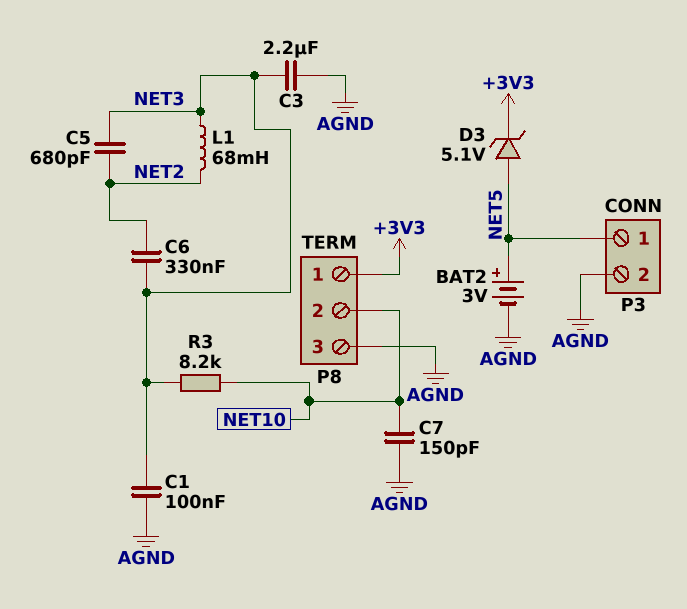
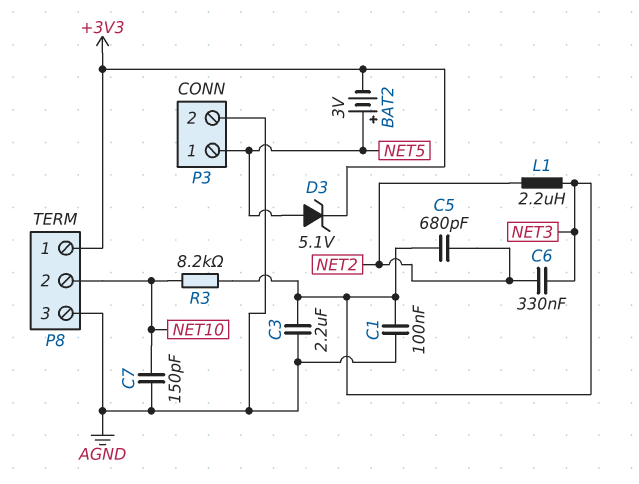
BAT2: 3V (plus NET5, minus AGND) -> 3V (plus NET5, minus +3V3)
L1: 68mH (NET2, NET3) -> 2.2uH (NET2, NET3)

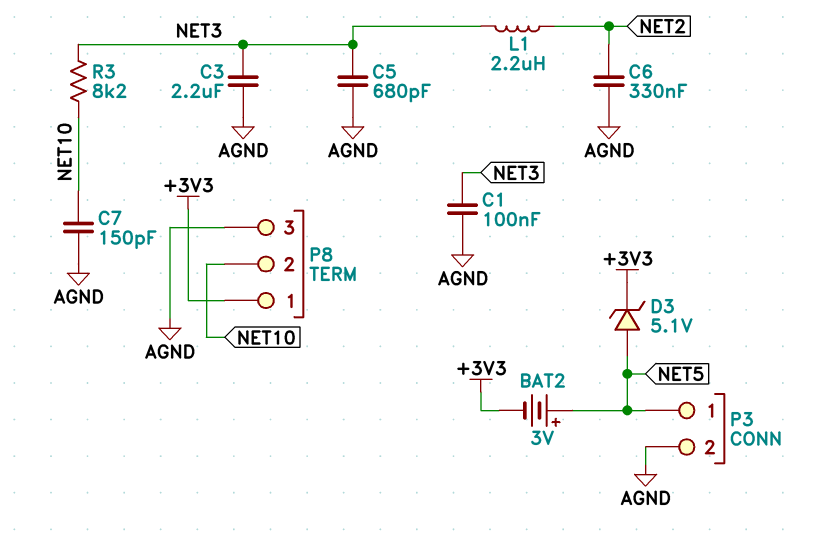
C5: 680pF (NET2, NET3) -> 680pF (AGND, NET3)
C6: 330nF (NET2, NET3) -> 330nF (AGND, NET2)

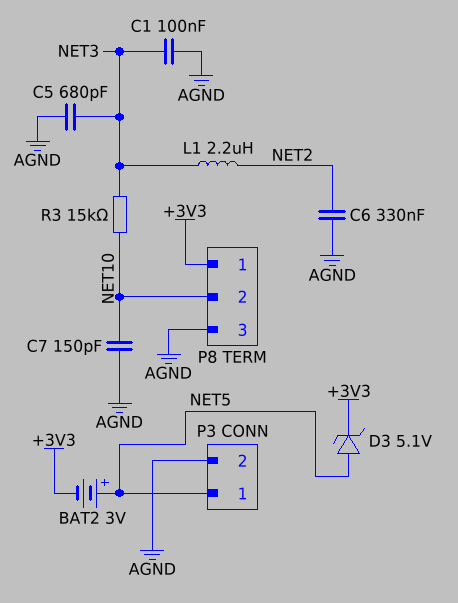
C3: 2.2uF (AGND, NET3) -> none
R3: 8.2k (NET3, NET10) -> 15k (NET3, NET10)

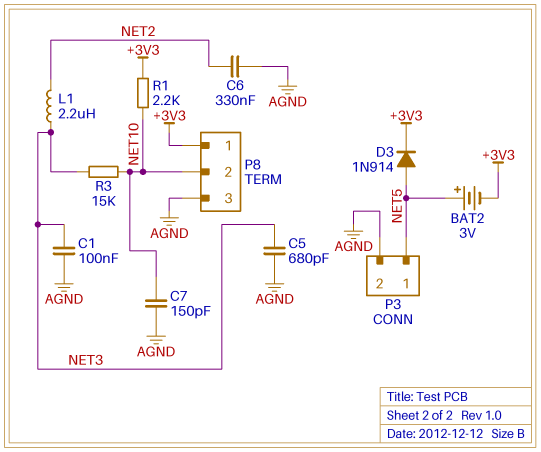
D3: zener 5.1V (A NET5, K +3V3) -> diode 1N914 (A NET5, K +3V3)
R1: none -> 2.2k (+3V3, NET10)

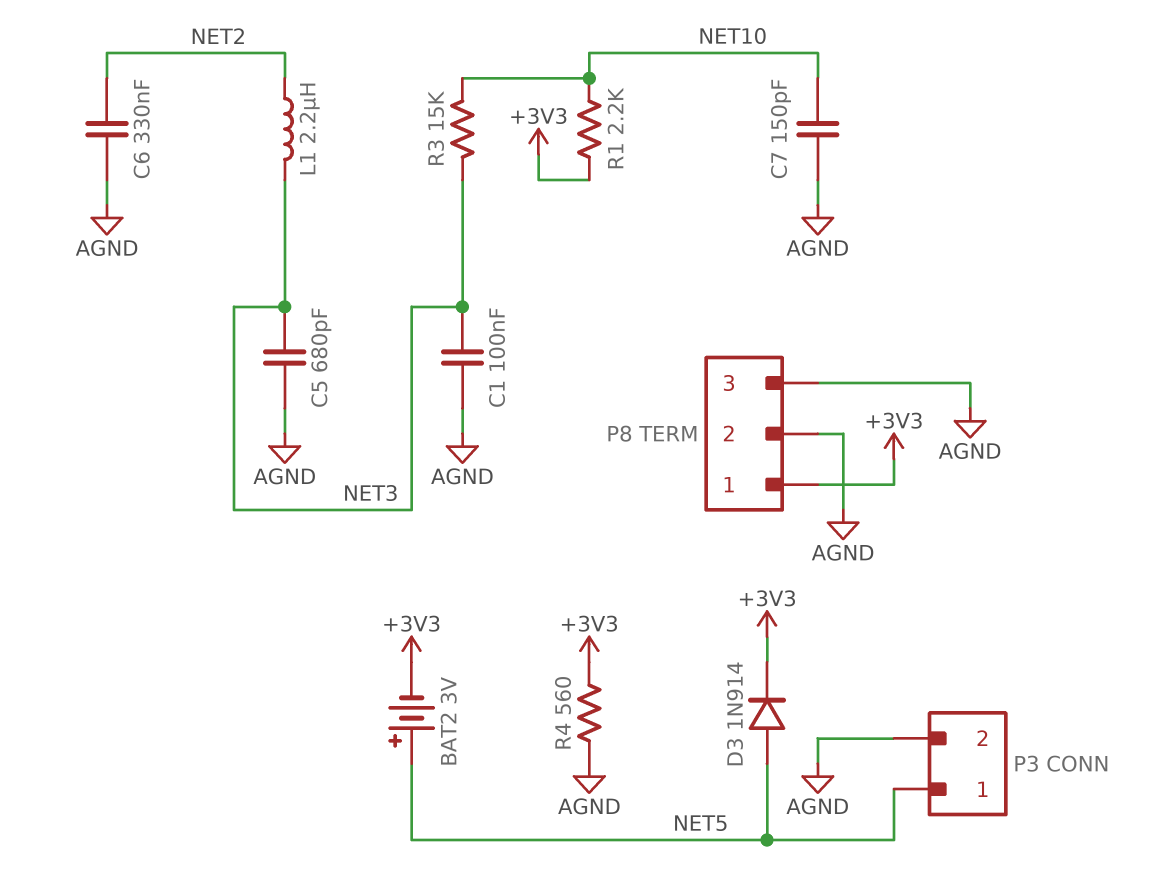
P8 pin 2: NET10 -> AGND
R4: none -> 560 (+3V3, AGND)

